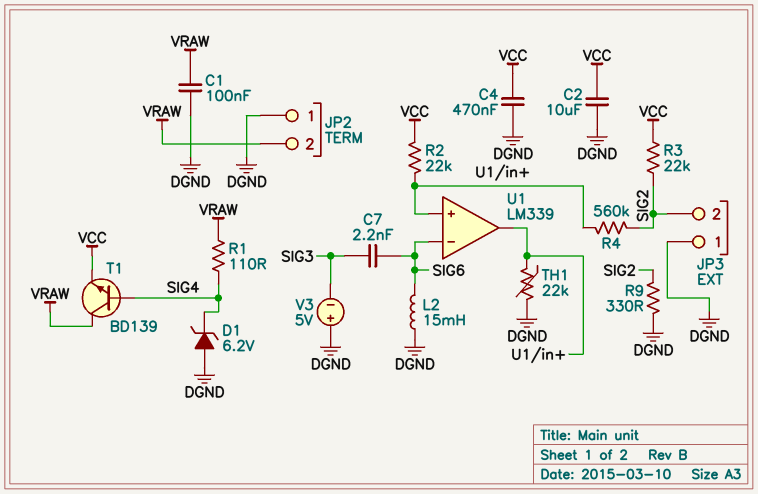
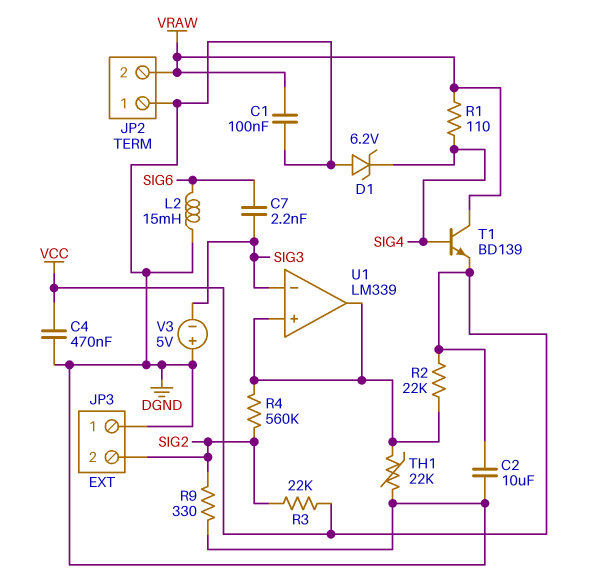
U1 pin in-: SIG6 -> SIG3

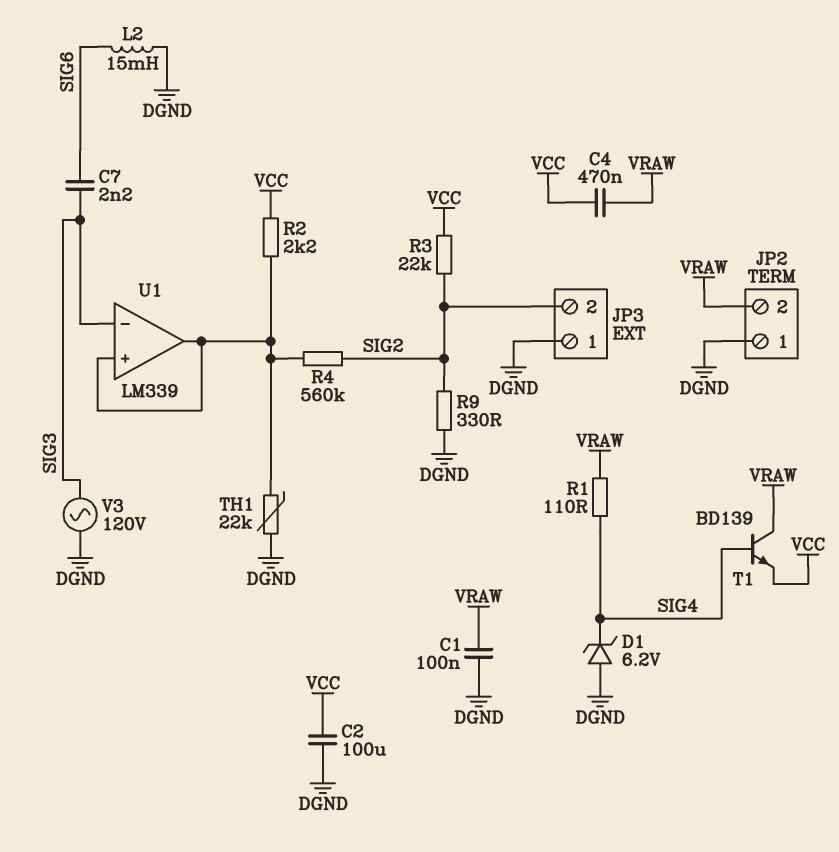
C2: 10uF (DGND, VCC) -> 100uF (DGND, VCC)
C4: 470nF (DGND, VCC) -> 470nF (VCC, VRAW)
R2: 22k (U1/in+, VCC) -> 2.2k (U1/in+, VCC)
V3: 5V (plus DGND, minus SIG3) -> AC 120V (DGND, SIG3)

